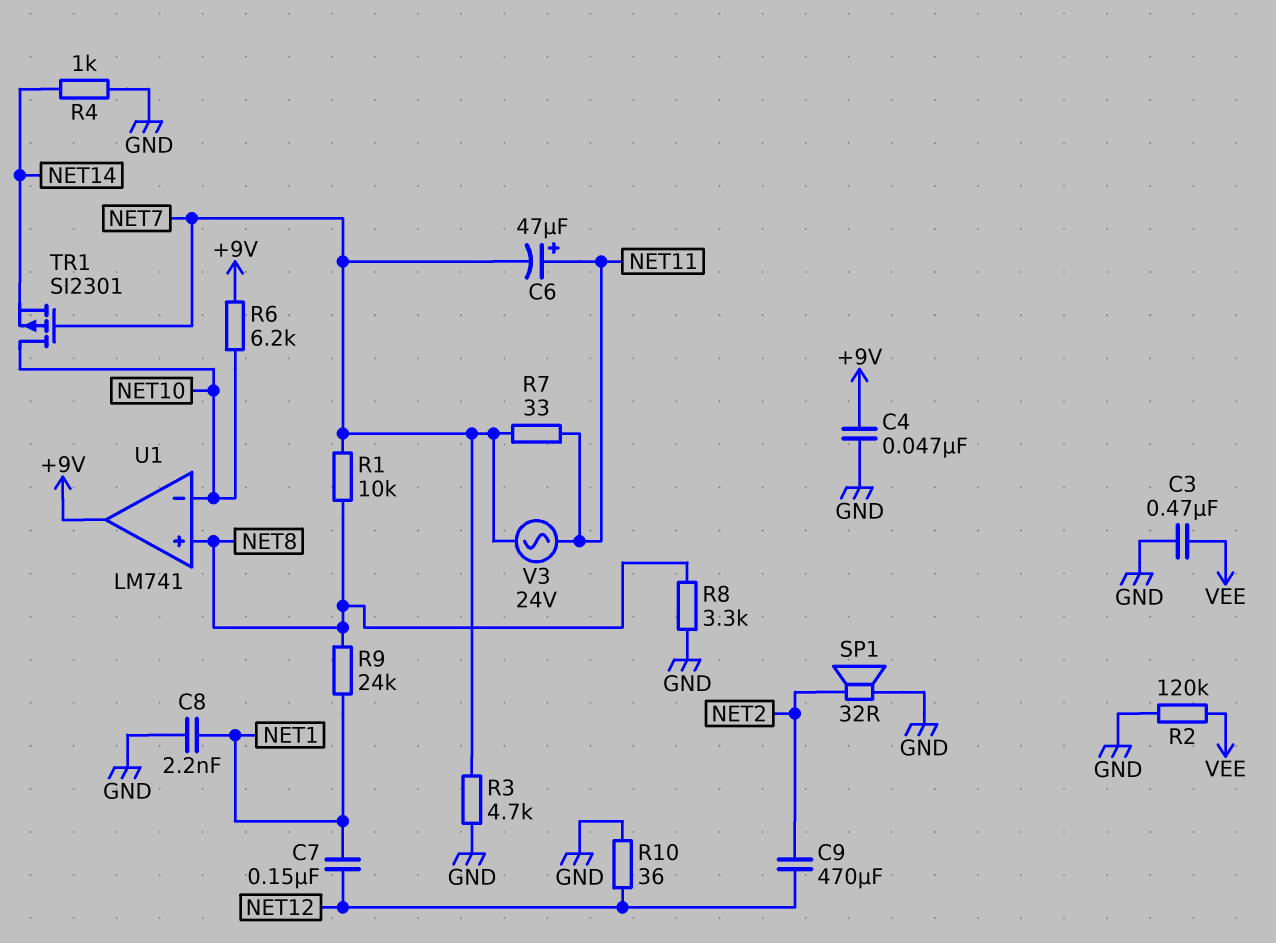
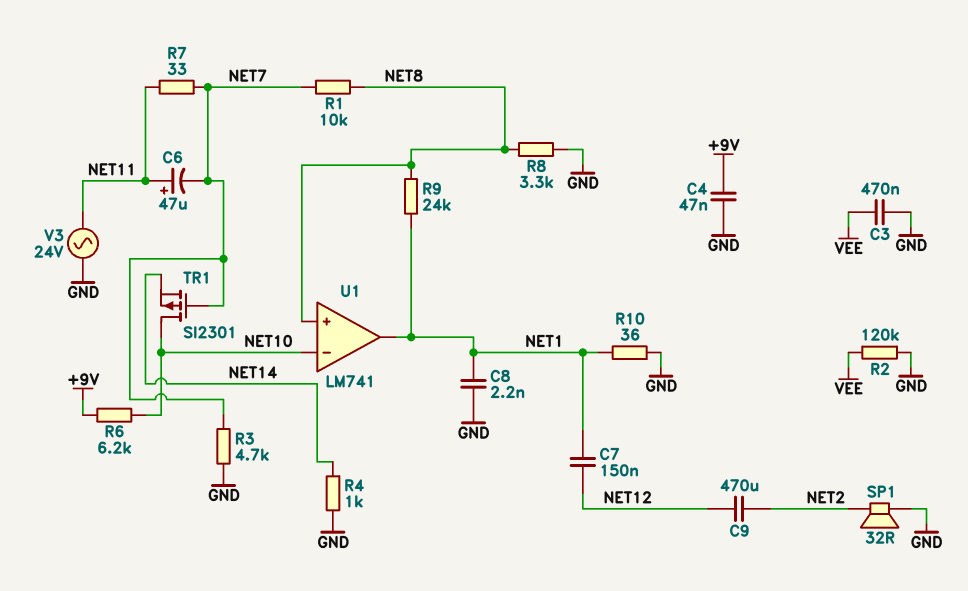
R10: 36 (GND, NET12) -> 36 (GND, NET1)
U1 pin out: +9V -> NET1
V3: AC 24V (NET7, NET11) -> AC 24V (GND, NET11)

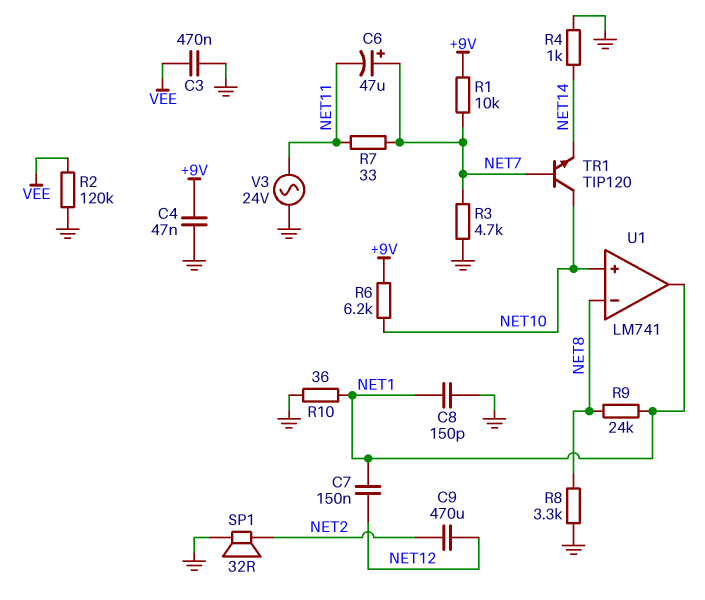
C6: 47uF (plus NET11, minus NET7) -> 47uF (plus NET7, minus NET11)
C8: 2.2nF (GND, NET1) -> 150pF (GND, NET1)
R1: 10k (NET7, NET8) -> 10k (+9V, NET7)
TR1: PMOS SI2301 (G NET7, D NET10, S NET14) -> NPN TIP120 (B NET7, C NET10, E NET14)
U1 pin in+: NET8 -> NET10
U1 pin in-: NET10 -> NET8

